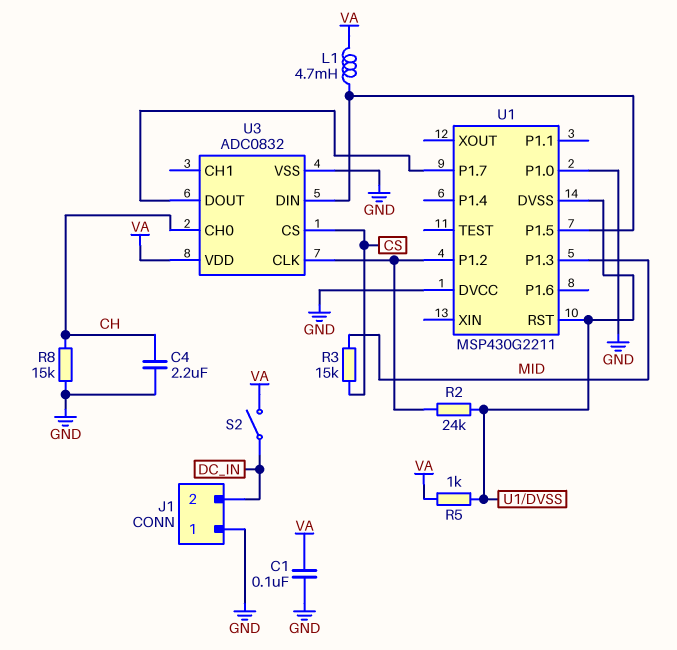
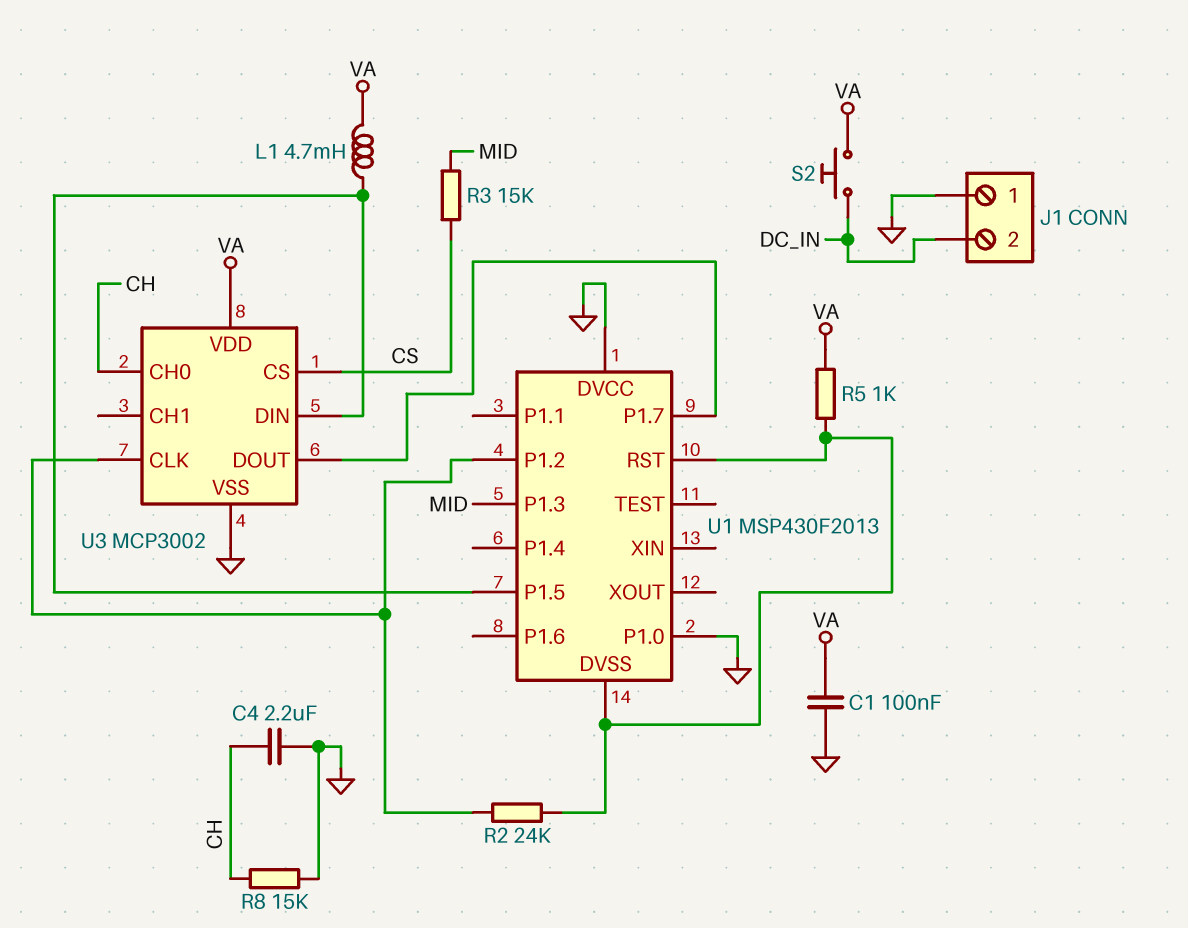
S2: switch (DC_IN, VA) -> button (DC_IN, VA)
U1: MSP430G2211 -> MSP430F2013
U3: ADC0832 -> MCP3002

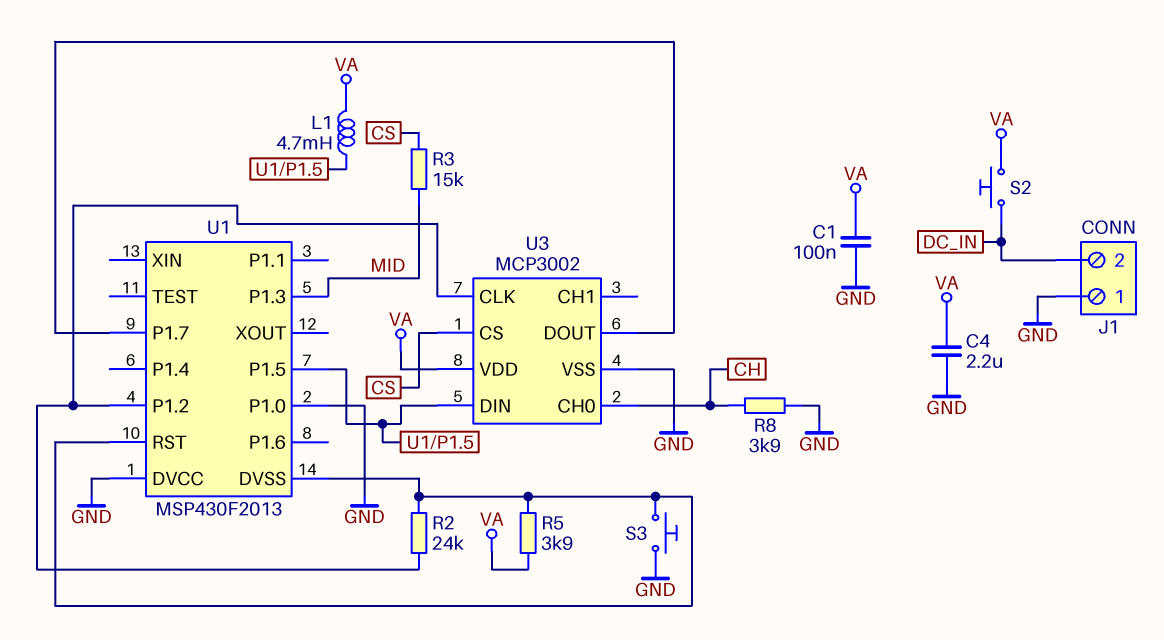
C4: 2.2uF (CH, GND) -> 2.2uF (GND, VA)
R5: 1k (U1/DVSS, VA) -> 3.9k (U1/DVSS, VA)
R8: 15k (CH, GND) -> 3.9k (CH, GND)
S3: none -> button (GND, U1/DVSS)

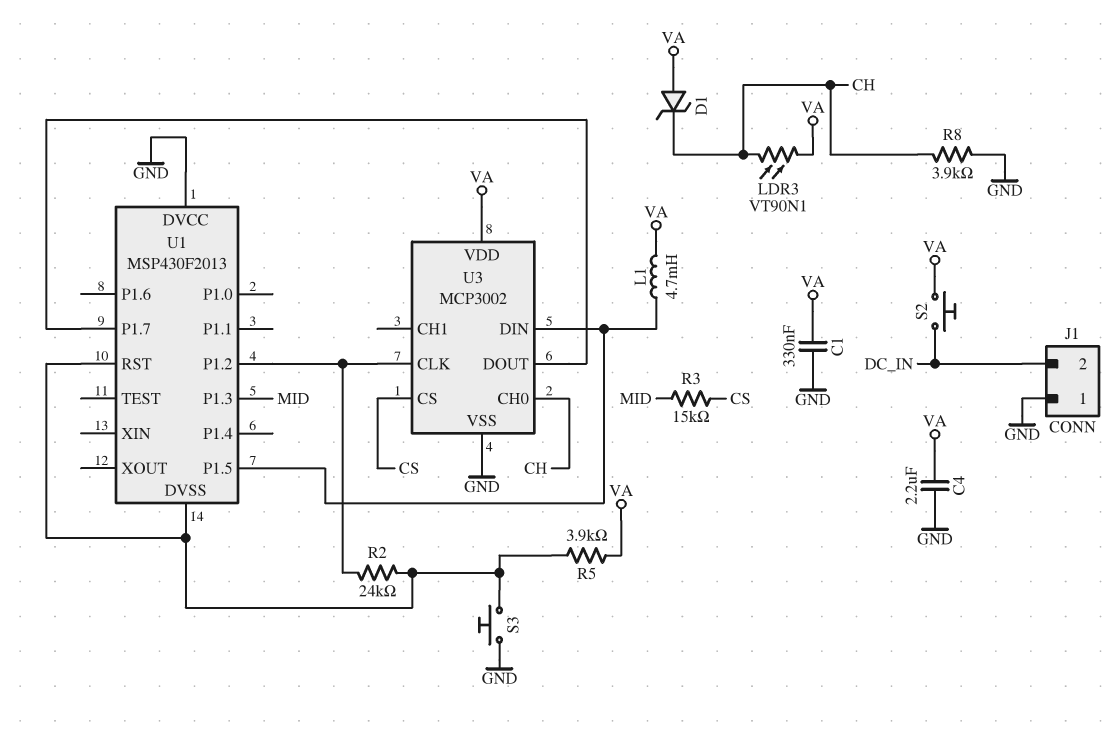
C1: 100nF (GND, VA) -> 330nF (GND, VA)
D1: none -> zener (A VA, K CH)
LDR3: none -> VT90N1 (CH, VA)
U1 pin P1.0: GND -> none

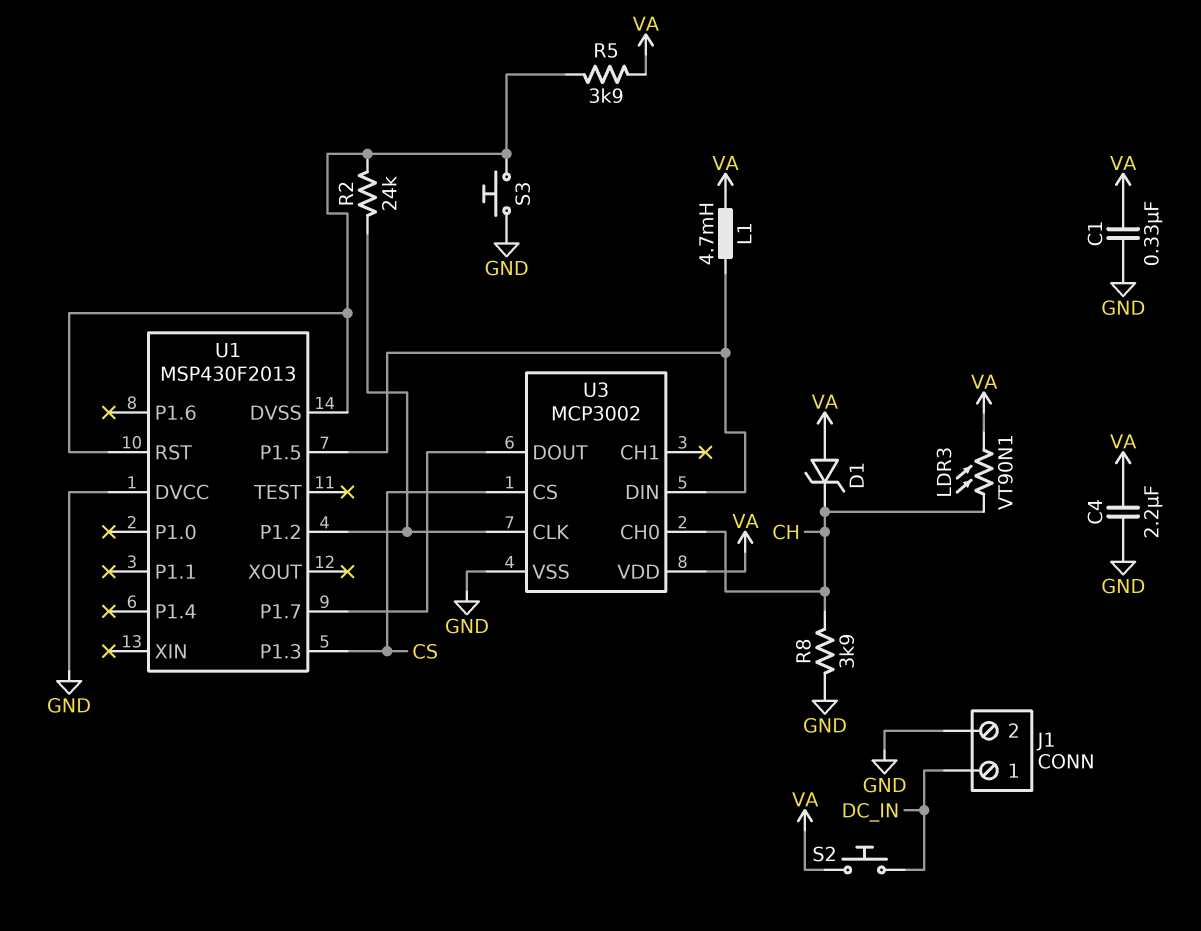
J1 pin 1: GND -> DC_IN
J1 pin 2: DC_IN -> GND
R3: 15k (CS, MID) -> none
U1 pin P1.3: MID -> CS

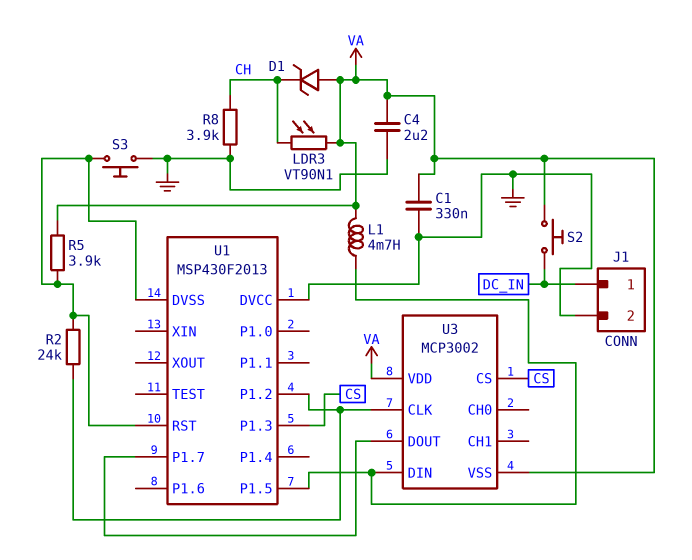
U3 pin CH0: CH -> none
U3 pin VSS: GND -> VA

